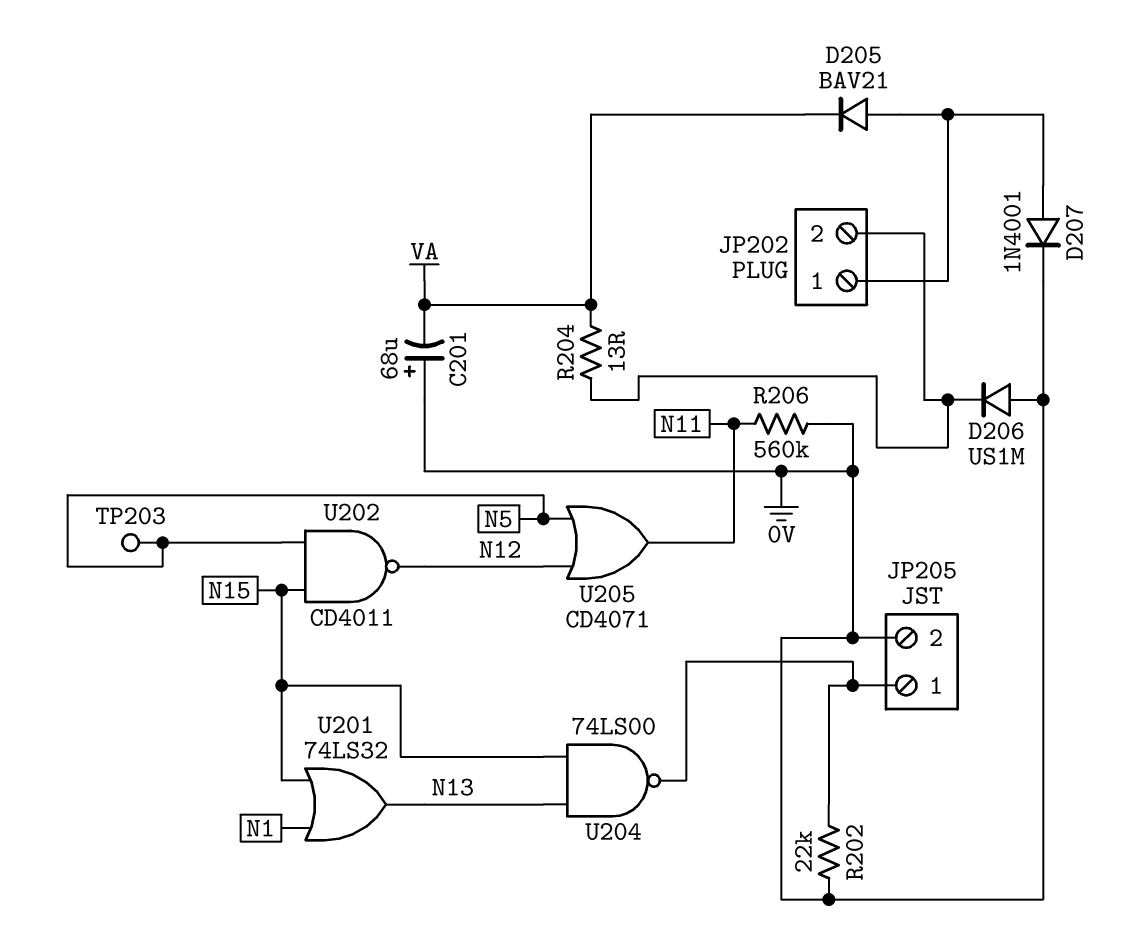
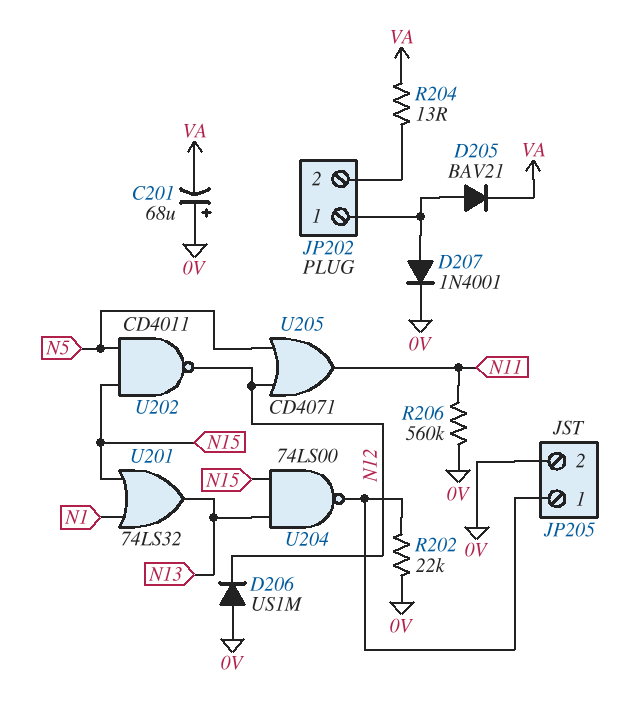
D206: diode US1M (A 0V, K JP202/2) -> diode US1M (A 0V, K N12)
TP203: test point (N5) -> none

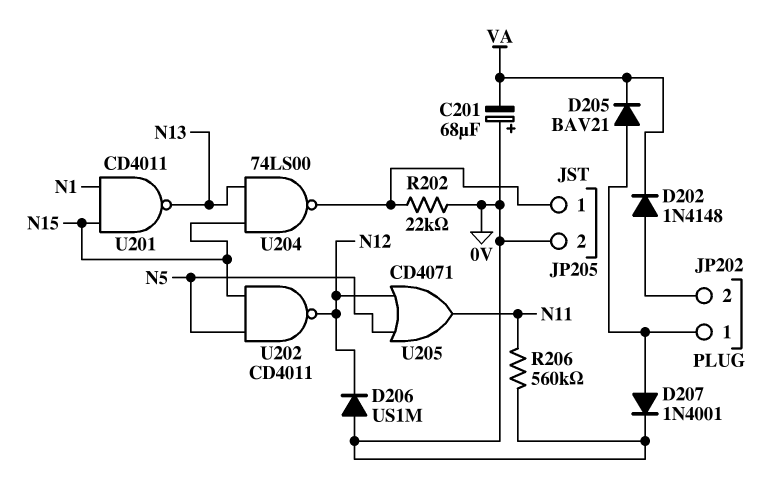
D202: none -> diode 1N4148 (A JP202/2, K VA)
R204: 13 (JP202/2, VA) -> none
U201: OR 74LS32 (in N1, in N15, out N13) -> NAND CD4011 (in N1, in N15, out N13)

